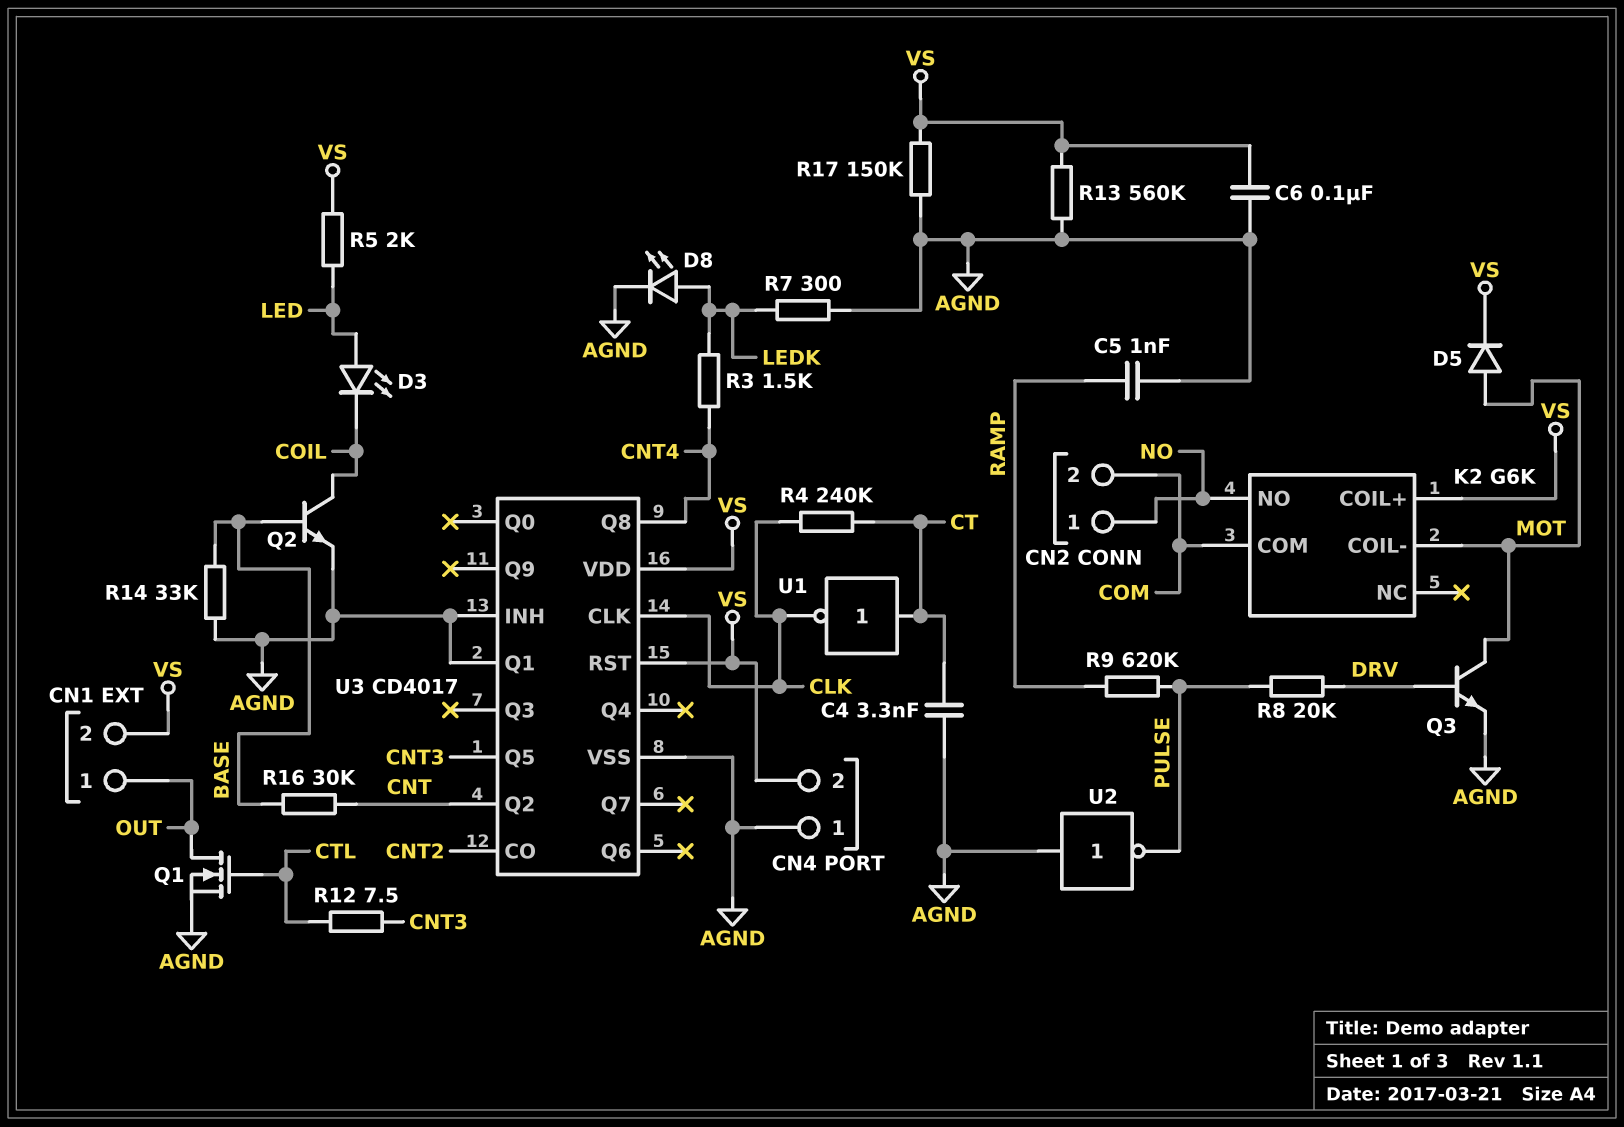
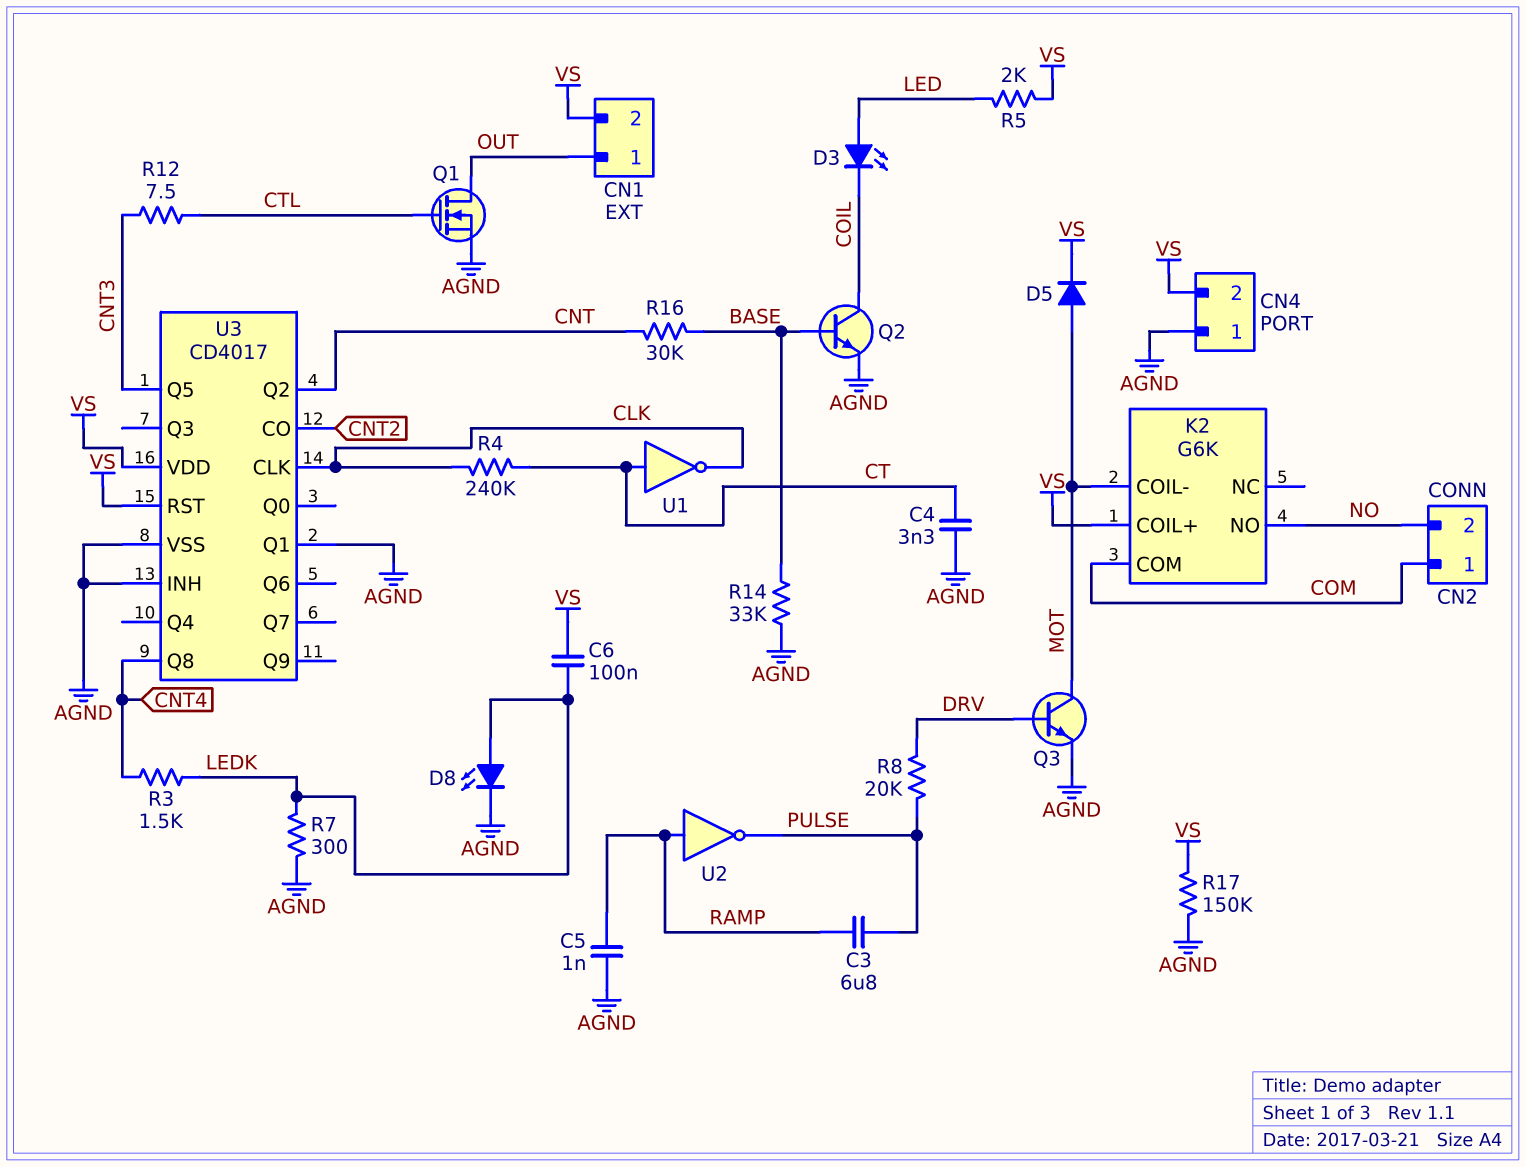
C3: none -> 6.8uF (PULSE, RAMP)
C6: 100nF (AGND, VS) -> 100nF (LEDK, VS)
CN2 pin 1: NO -> COM
CN2 pin 2: COM -> NO
R9: 620k (PULSE, RAMP) -> none
R13: 560k (AGND, VS) -> none
U2: NOT (in AGND, out PULSE) -> NOT (in RAMP, out PULSE)

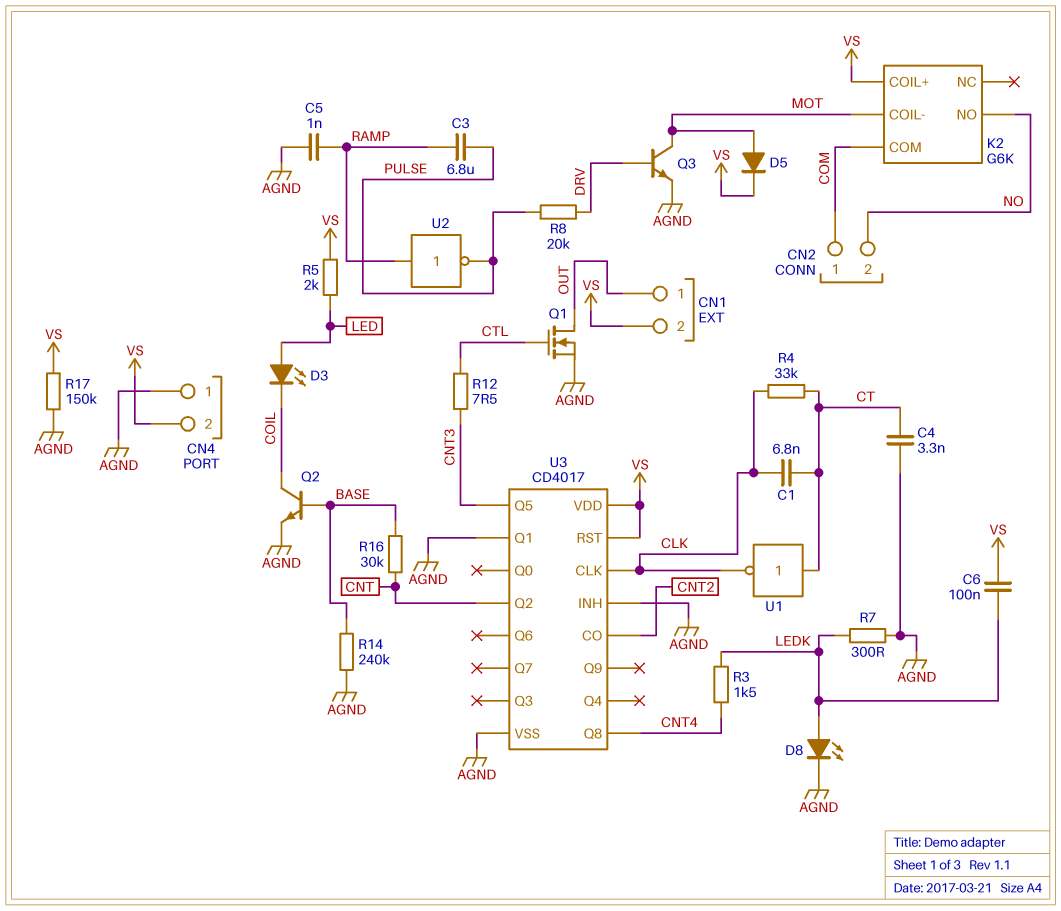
C1: none -> 6.8nF (CLK, CT)
R4: 240k (CLK, CT) -> 33k (CLK, CT)
R14: 33k (AGND, BASE) -> 240k (AGND, BASE)

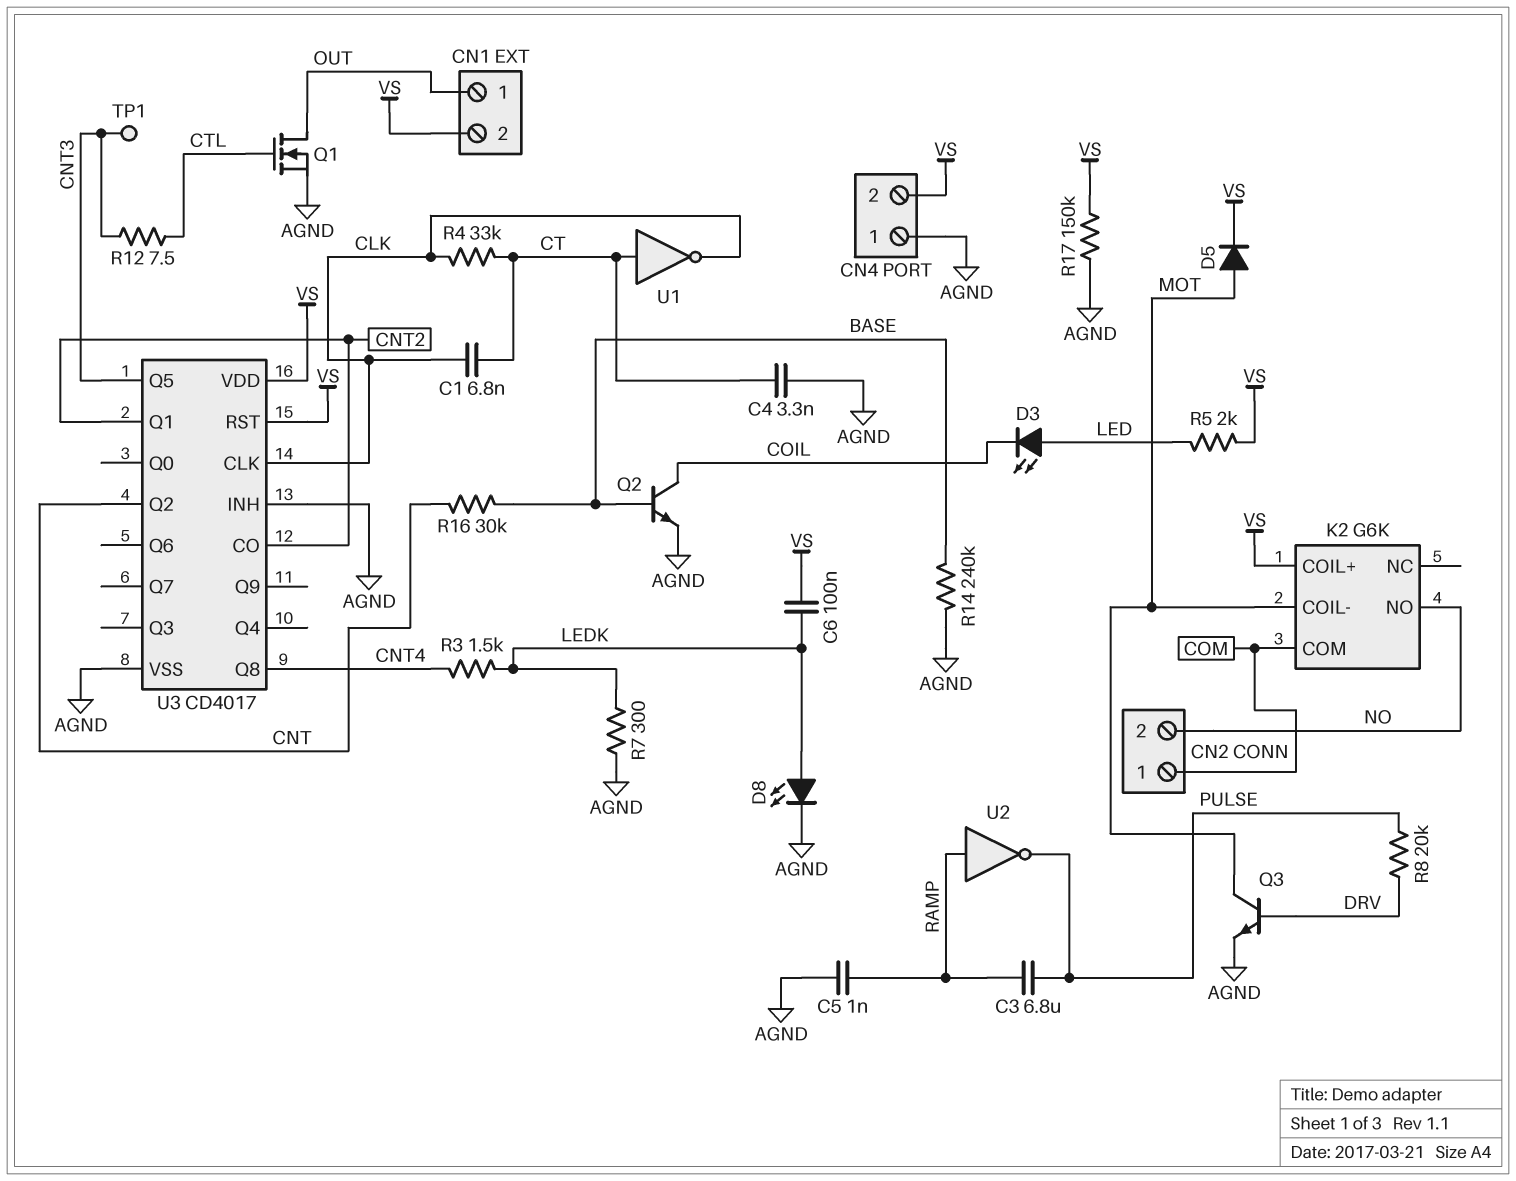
TP1: none -> test point (CNT3)
U3 pin Q1: AGND -> CNT2

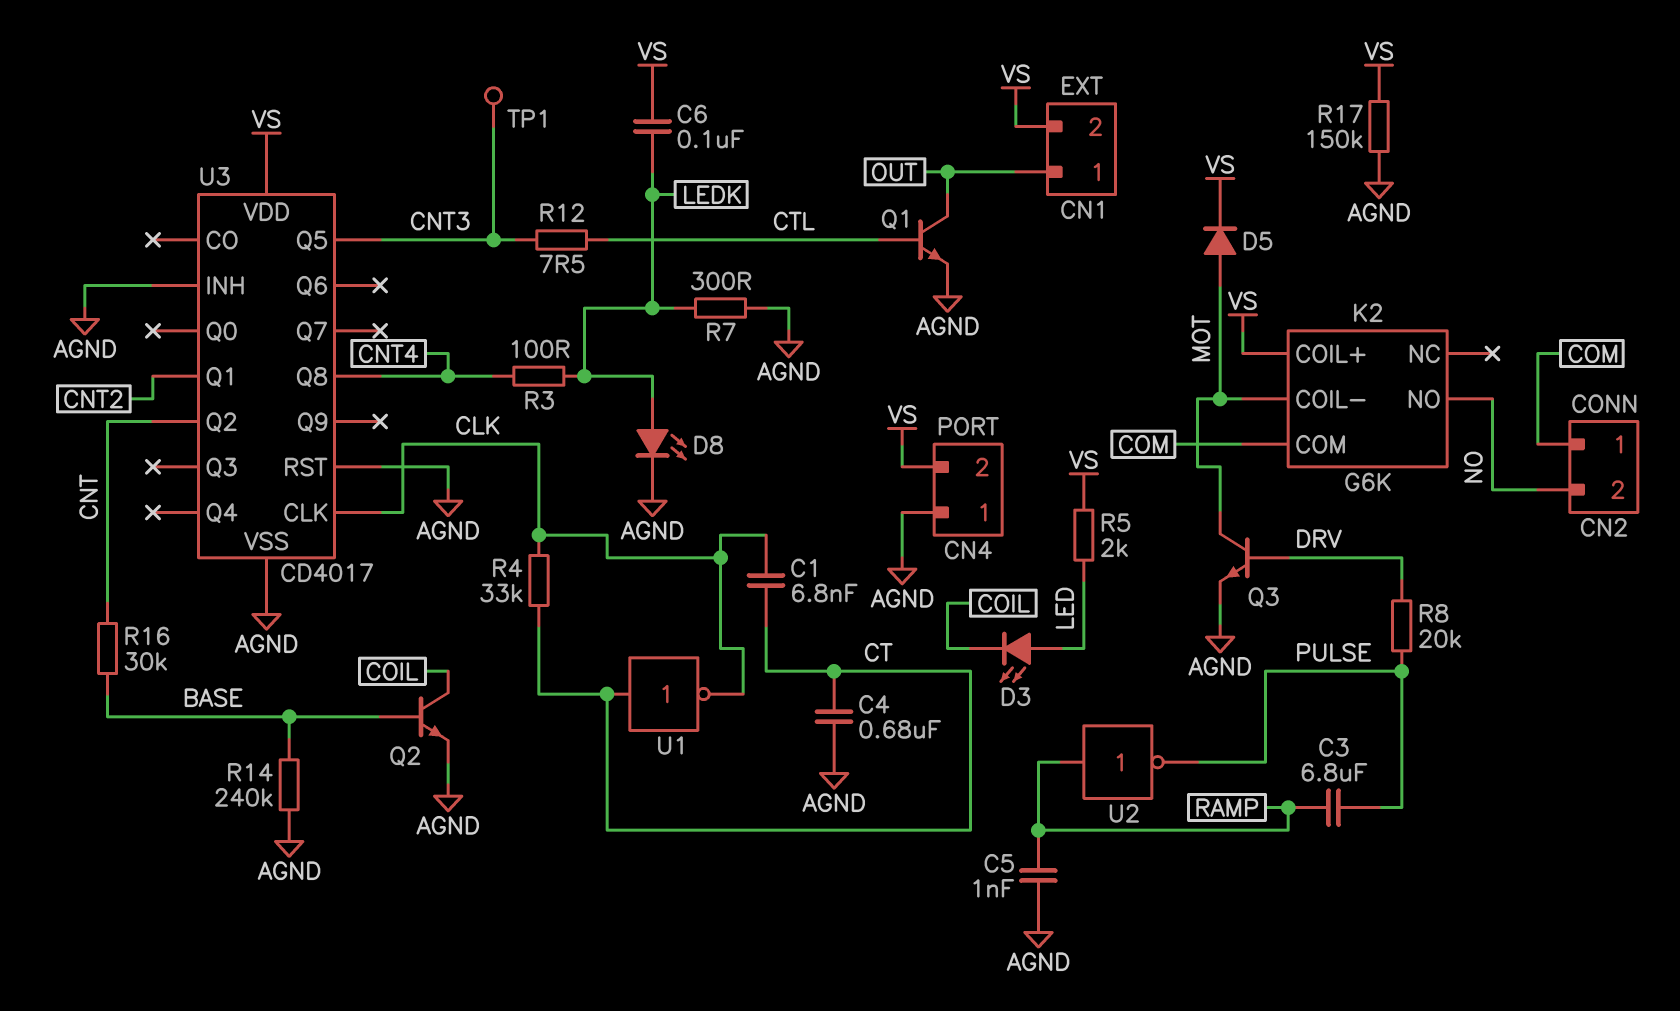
C4: 3.3nF (AGND, CT) -> 680nF (AGND, CT)
Q1: NMOS (G CTL, D OUT, S AGND) -> NPN (B CTL, C OUT, E AGND)
R3: 1.5k (CNT4, LEDK) -> 100 (CNT4, LEDK)
U3 pin CO: CNT2 -> none
U3 pin RST: VS -> AGND

